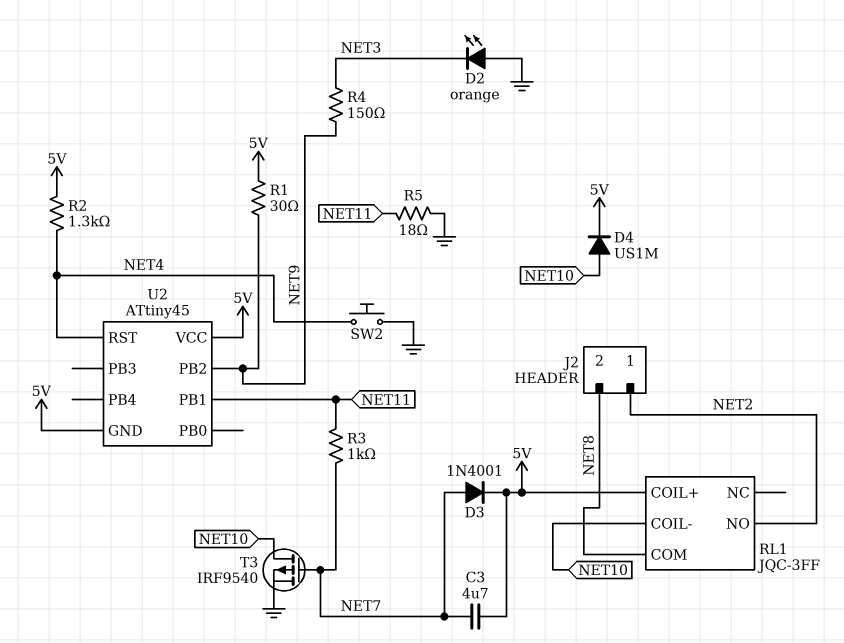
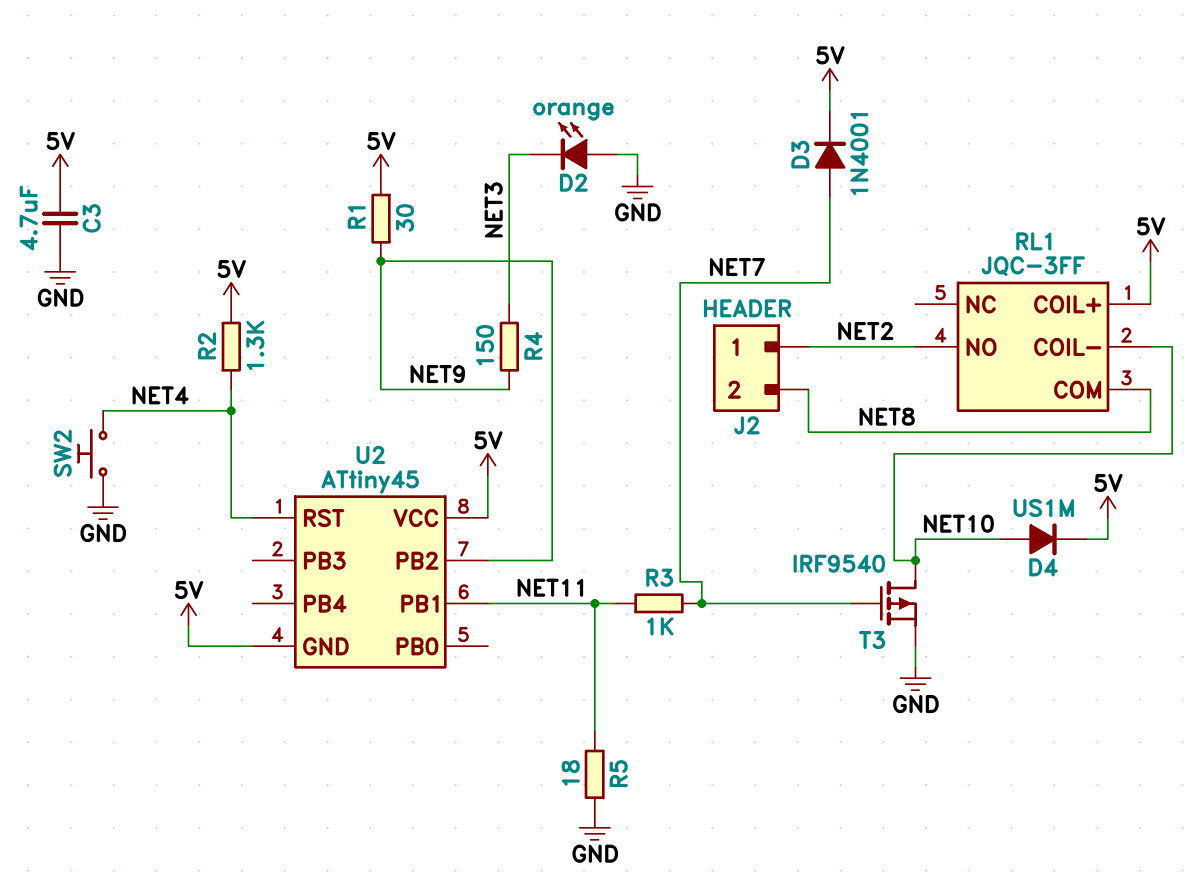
C3: 4.7uF (5V, NET7) -> 4.7uF (5V, GND)

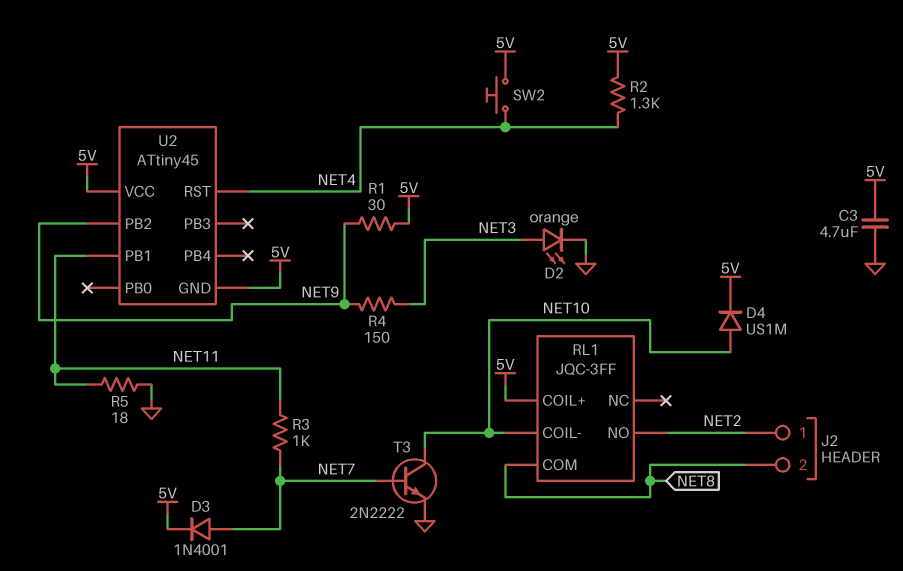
D2: LED orange (A GND, K NET3) -> LED orange (A NET3, K GND)
SW2: button (GND, NET4) -> button (5V, NET4)
T3: PMOS IRF9540 (G NET7, D NET10, S GND) -> NPN 2N2222 (B NET7, C NET10, E GND)

